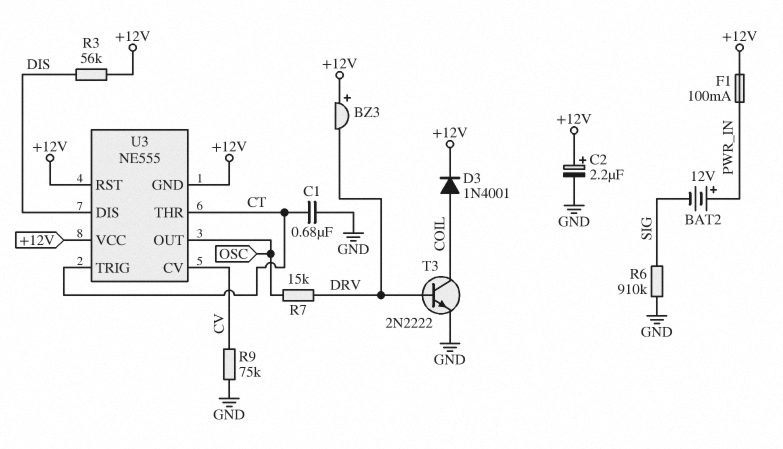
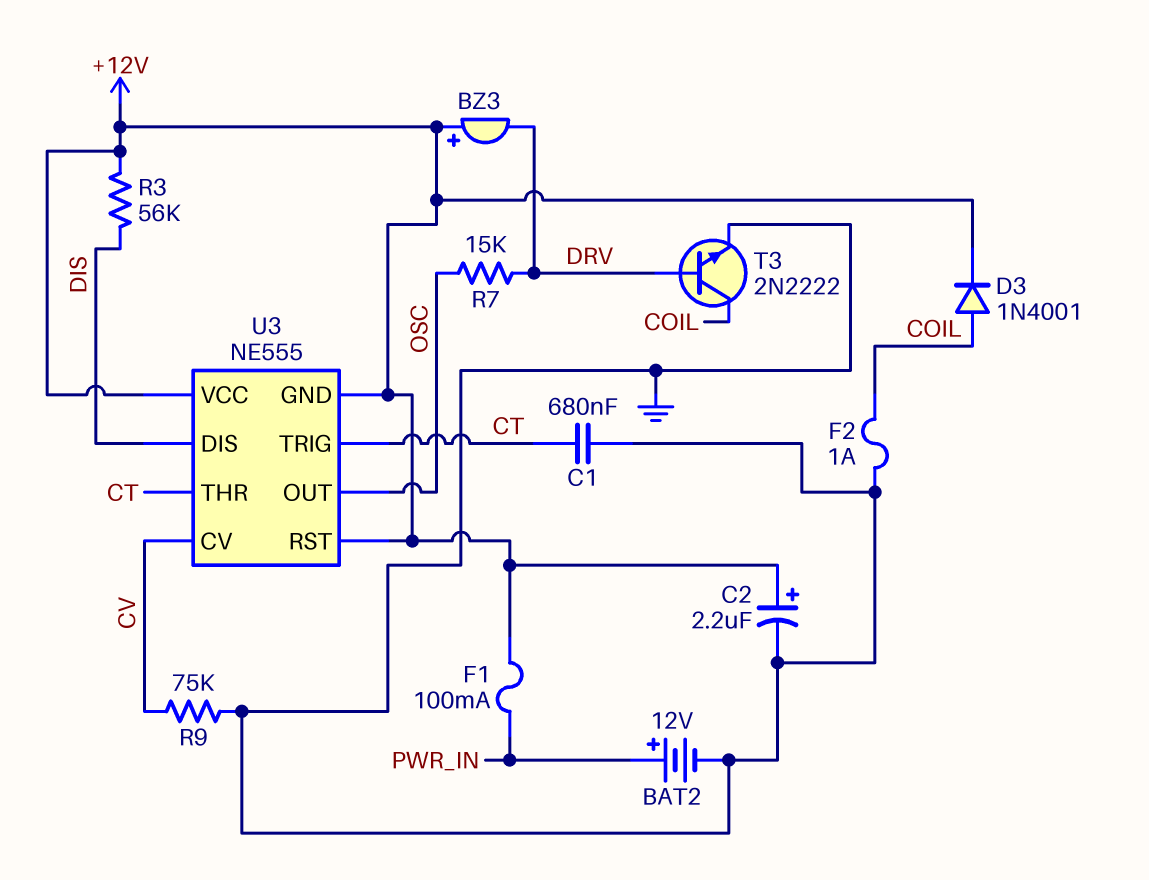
BAT2: 12V (plus PWR_IN, minus SIG) -> 12V (plus PWR_IN, minus GND)
F2: none -> 1A (COIL, GND)
R6: 910k (GND, SIG) -> none

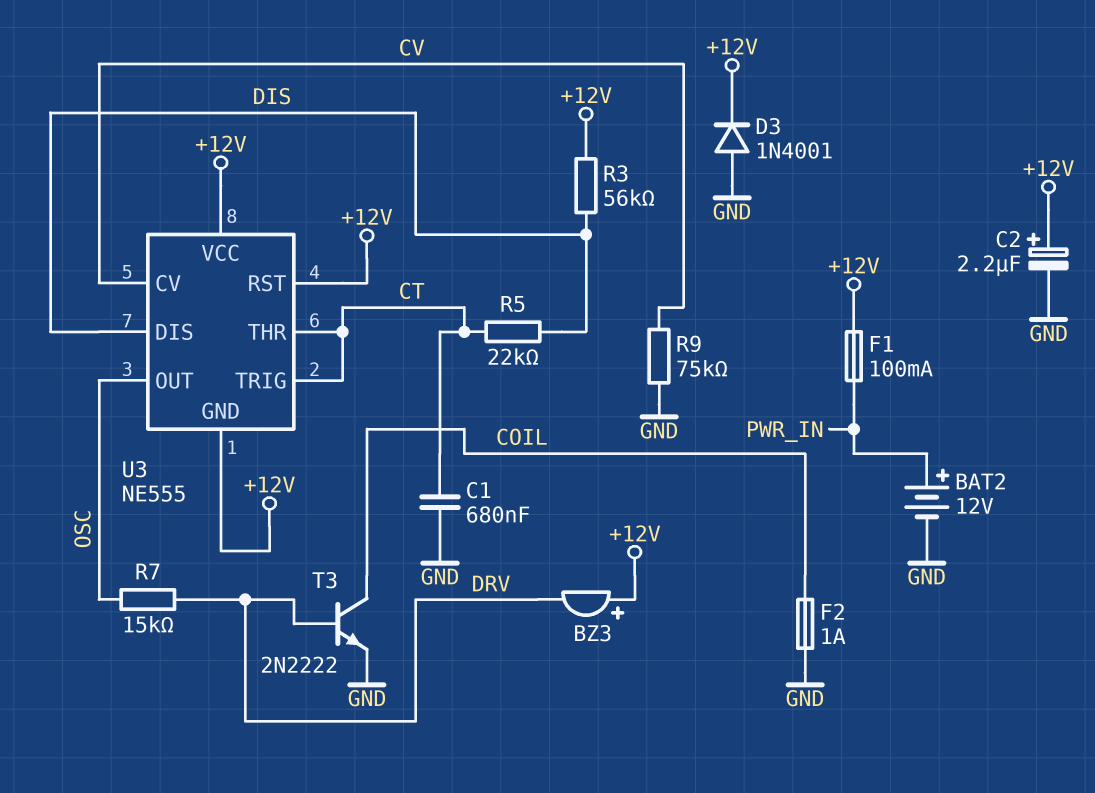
D3: diode 1N4001 (A COIL, K +12V) -> diode 1N4001 (A GND, K +12V)
R5: none -> 22k (CT, DIS)

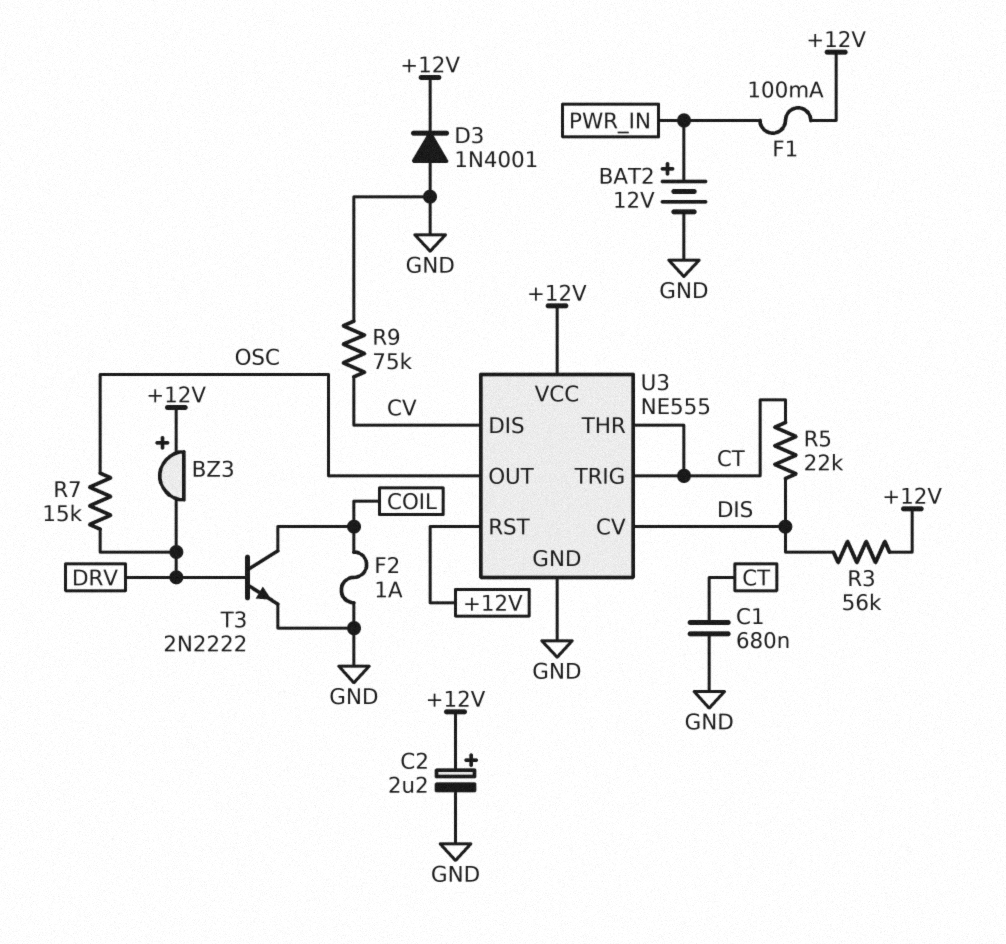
U3 pin CV: CV -> DIS
U3 pin DIS: DIS -> CV
U3 pin GND: +12V -> GND

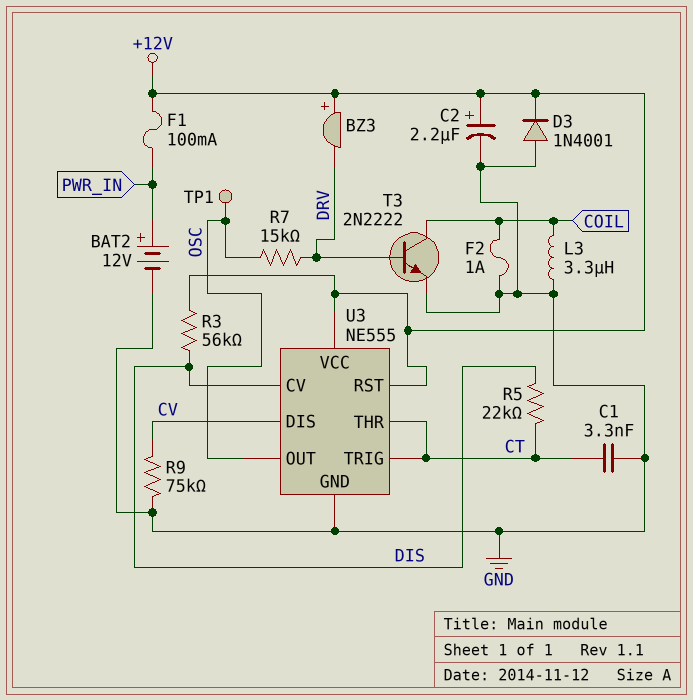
C1: 680nF (CT, GND) -> 3.3nF (CT, GND)
L3: none -> 3.3uH (COIL, GND)
TP1: none -> test point (OSC)

